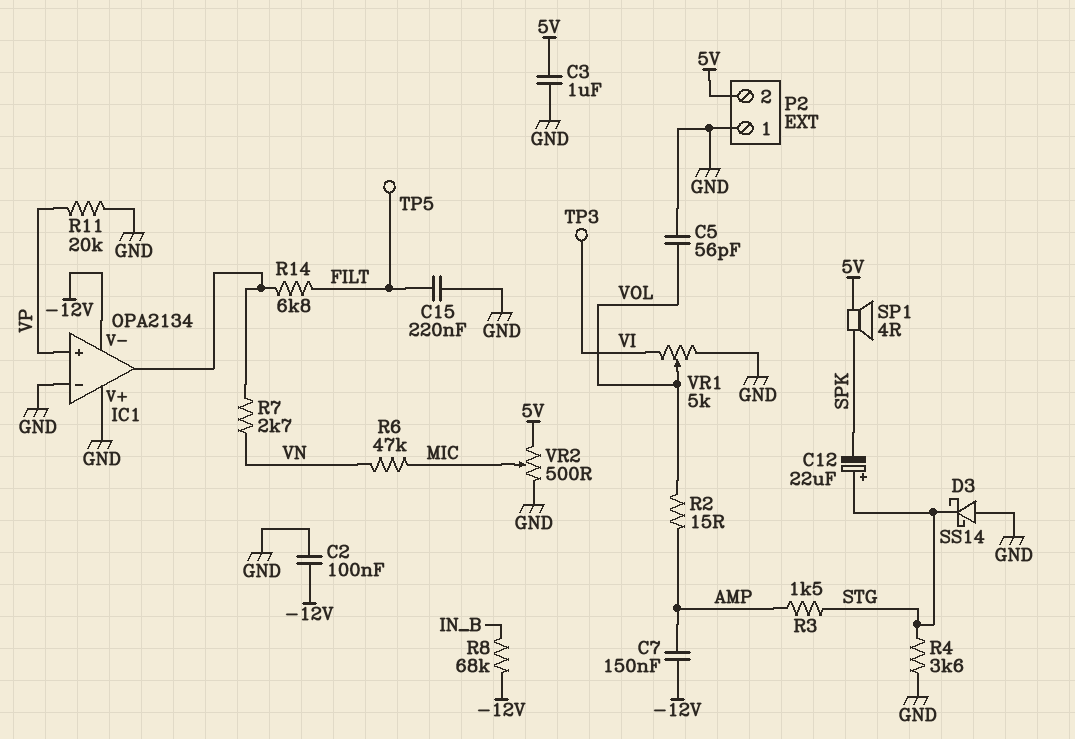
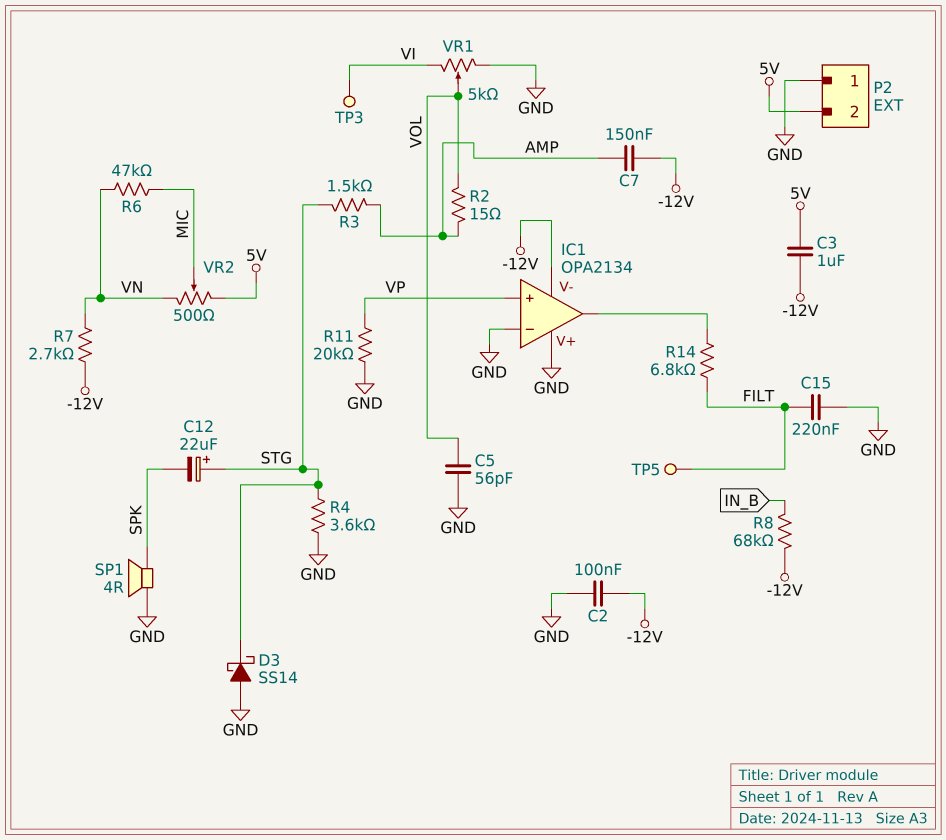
C3: 1uF (5V, GND) -> 1uF (-12V, 5V)
R7: 2.7k (IC1/out, VN) -> 2.7k (-12V, VN)
SP1: speaker 4R (5V, SPK) -> speaker 4R (GND, SPK)
VR2: 500 (5V, GND, wiper MIC) -> 500 (5V, VN, wiper MIC)

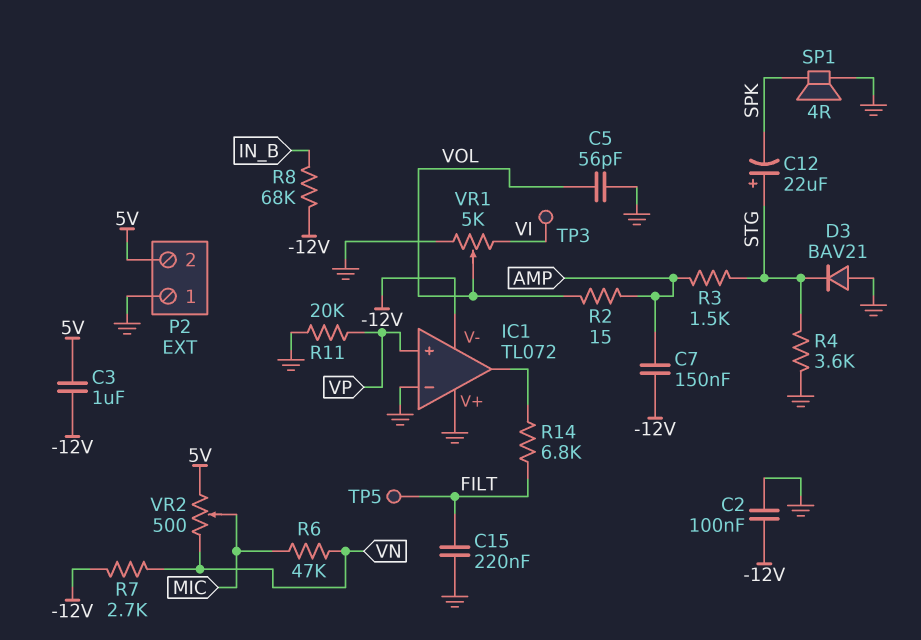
D3: schottky SS14 (A GND, K STG) -> diode BAV21 (A GND, K STG)
IC1: OPA2134 -> TL072

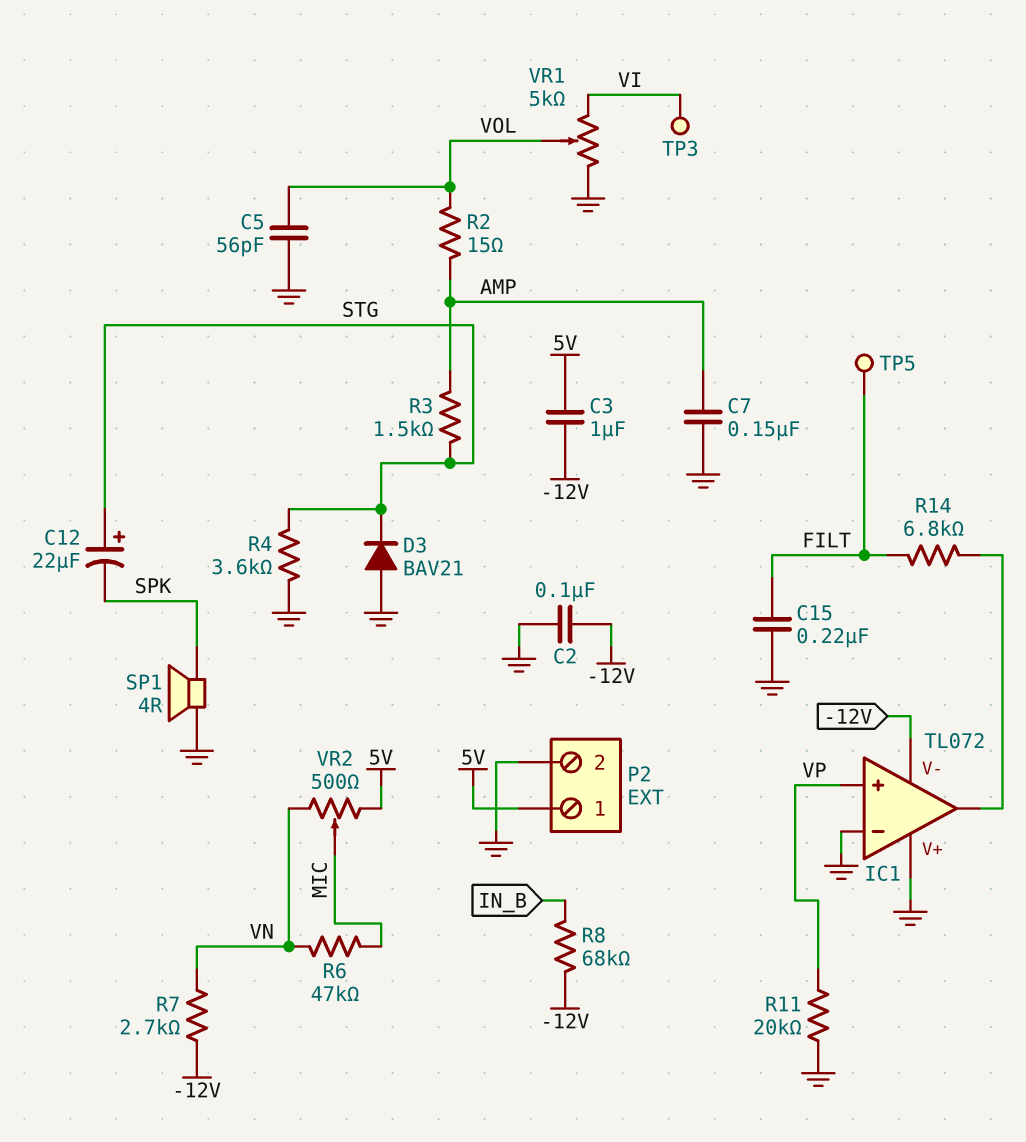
C7: 150nF (-12V, AMP) -> 150nF (AMP, GND)
P2 pin 1: GND -> 5V
P2 pin 2: 5V -> GND

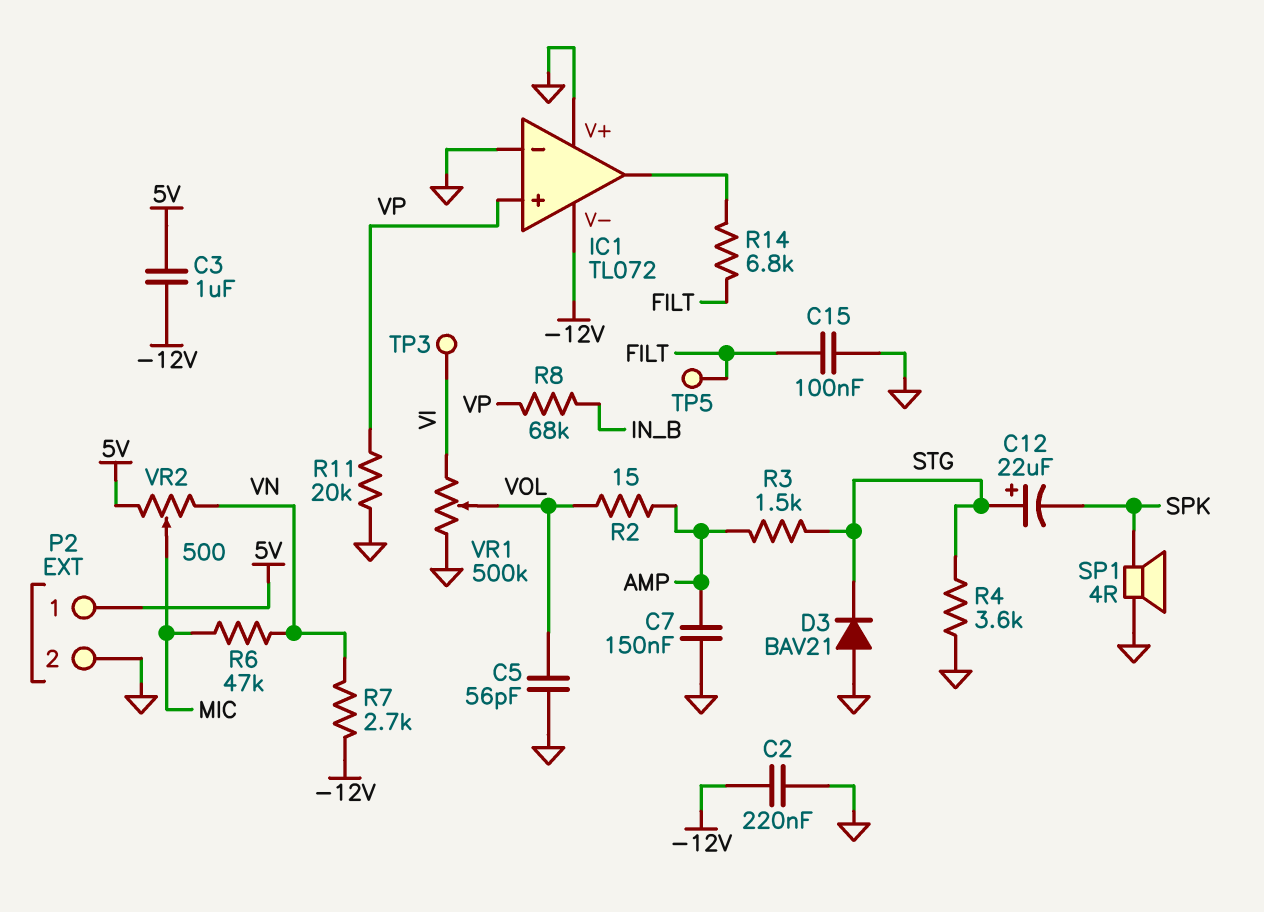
C2: 100nF (-12V, GND) -> 220nF (-12V, GND)
C15: 220nF (FILT, GND) -> 100nF (FILT, GND)
R8: 68k (-12V, IN_B) -> 68k (IN_B, VP)
VR1: 5k (GND, VI, wiper VOL) -> 500k (GND, VI, wiper VOL)

